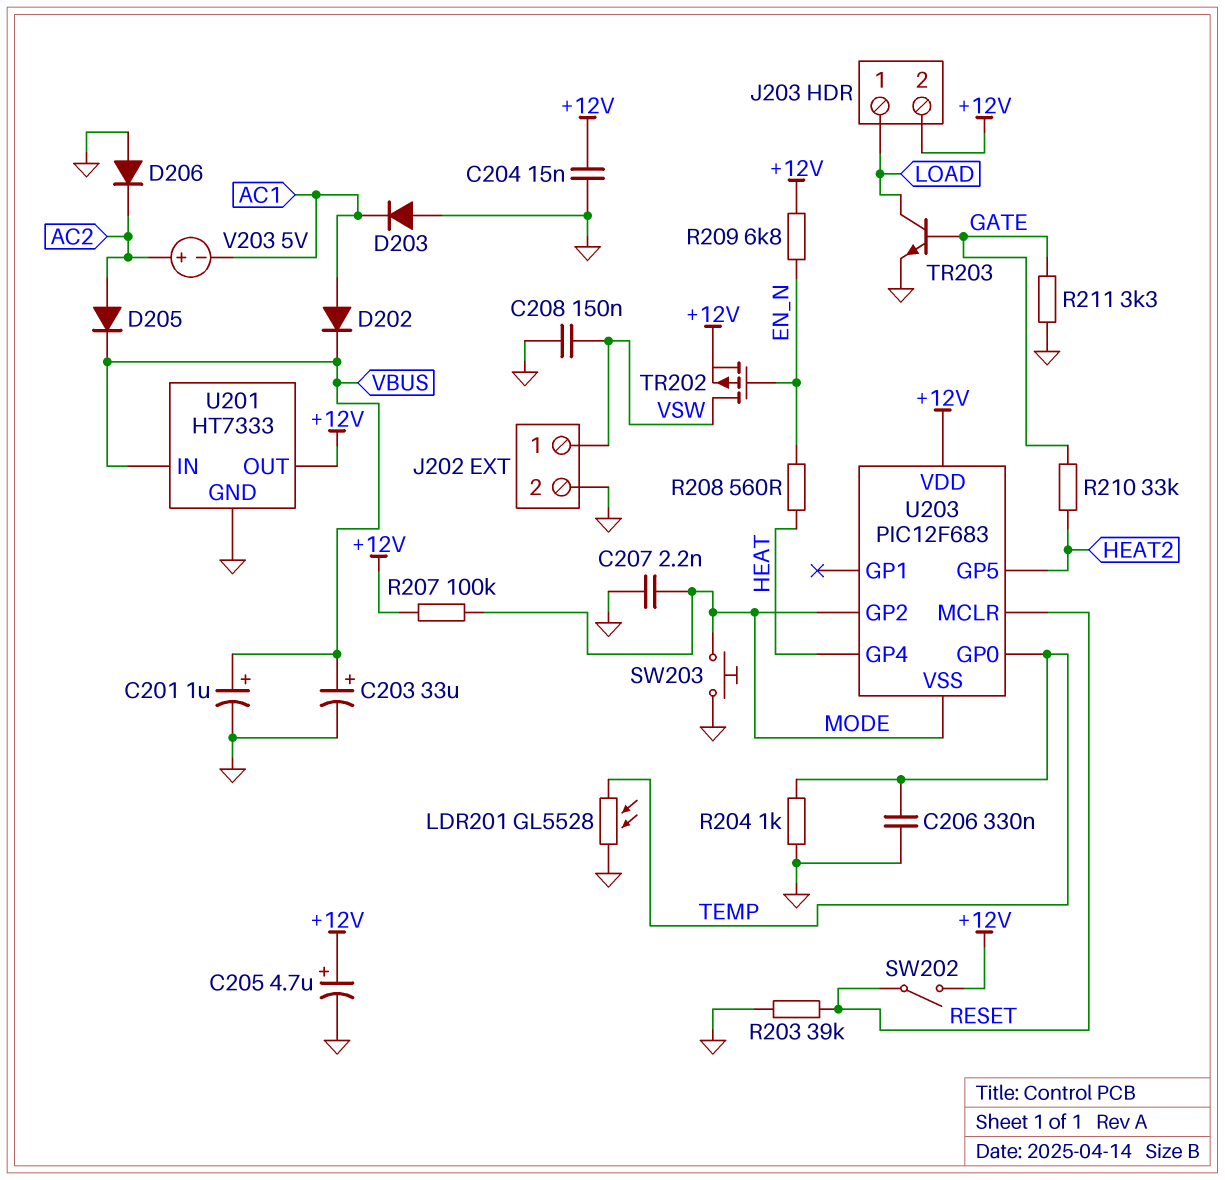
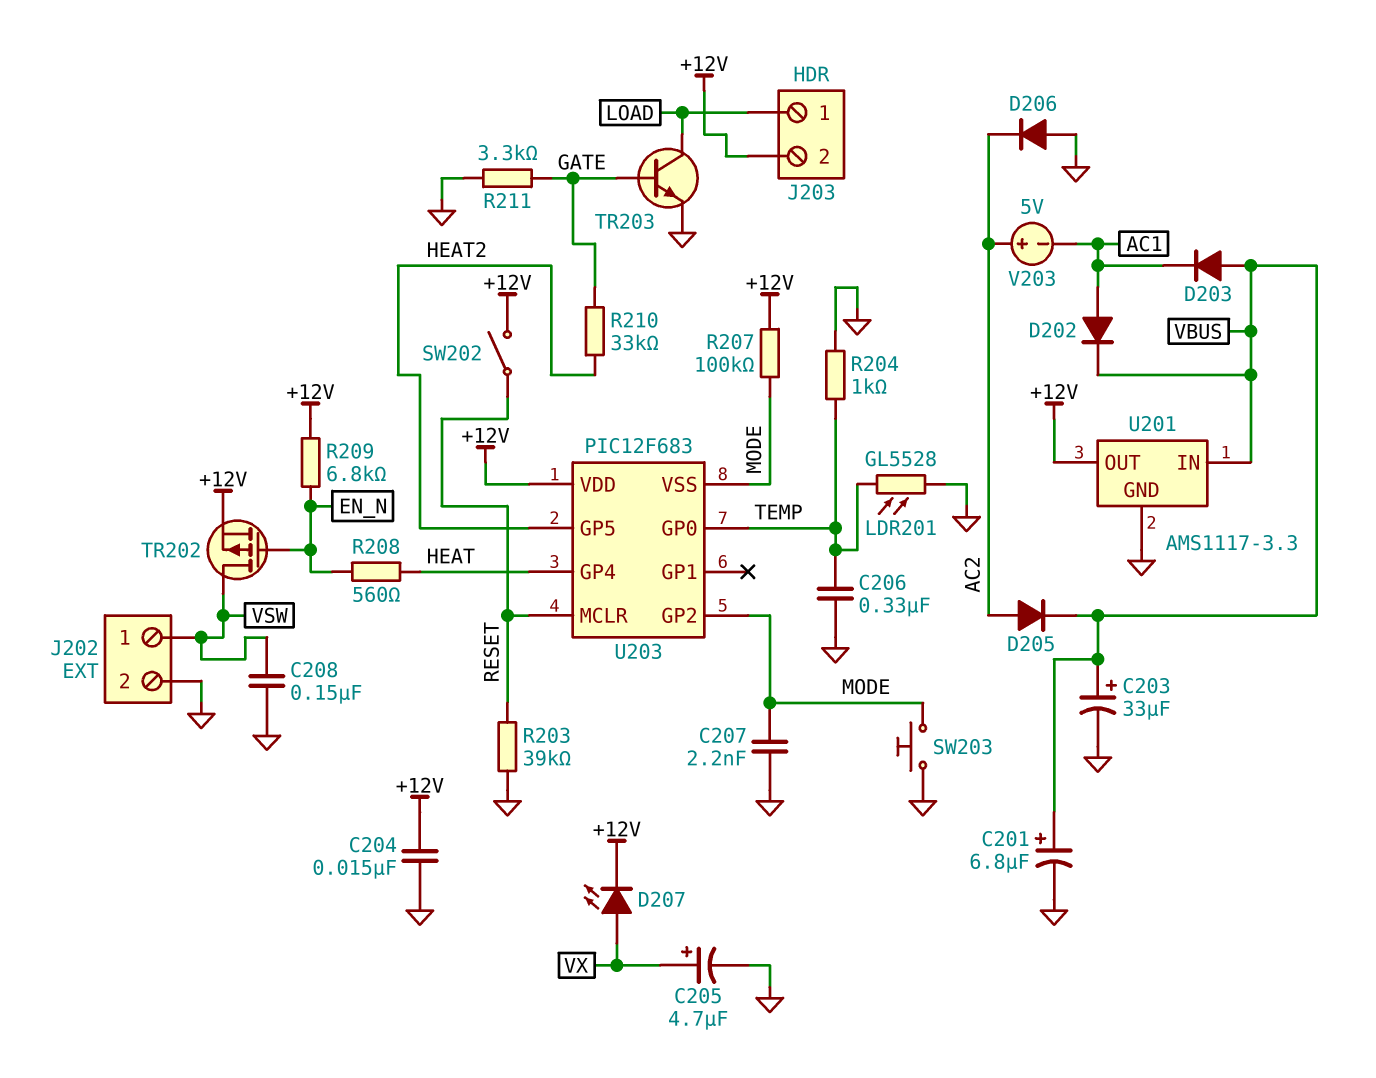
C201: 1uF (plus VBUS, minus GND) -> 6.8uF (plus VBUS, minus GND)
C205: 4.7uF (plus +12V, minus GND) -> 4.7uF (plus VX, minus GND)
D203: diode (A GND, K AC1) -> diode (A VBUS, K AC1)
D207: none -> LED (A VX, K +12V)
U201: HT7333 -> AMS1117-3.3

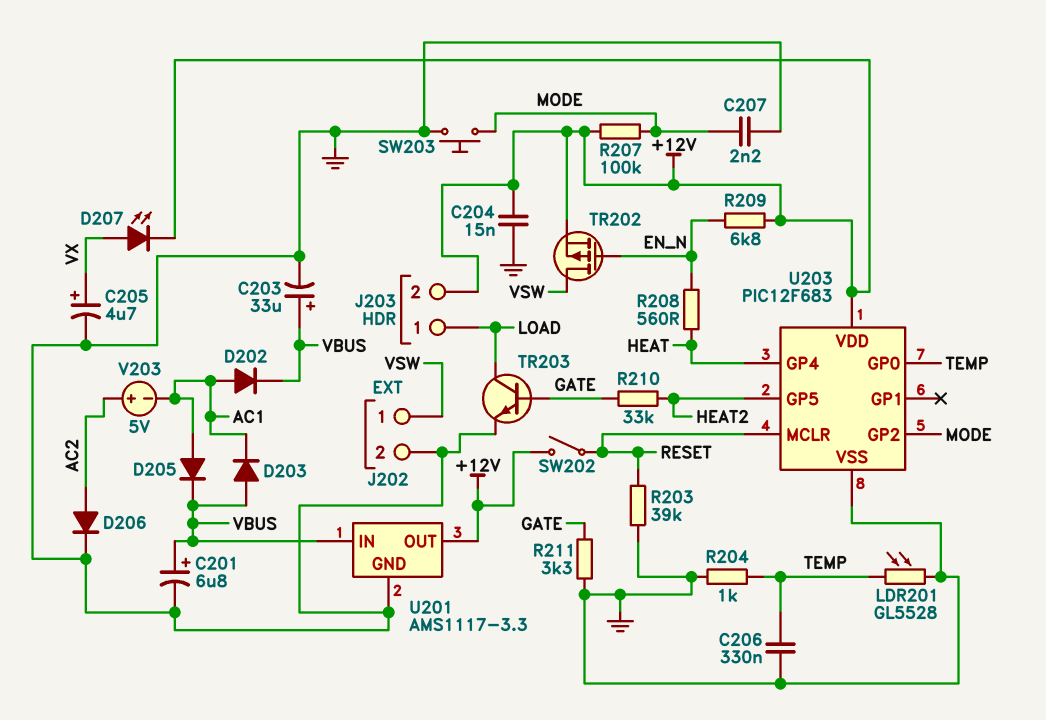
C208: 150nF (GND, VSW) -> none
D205: diode (A AC2, K VBUS) -> diode (A AC1, K VBUS)
D206: diode (A GND, K AC2) -> diode (A AC2, K GND)
U203 pin VSS: MODE -> GND

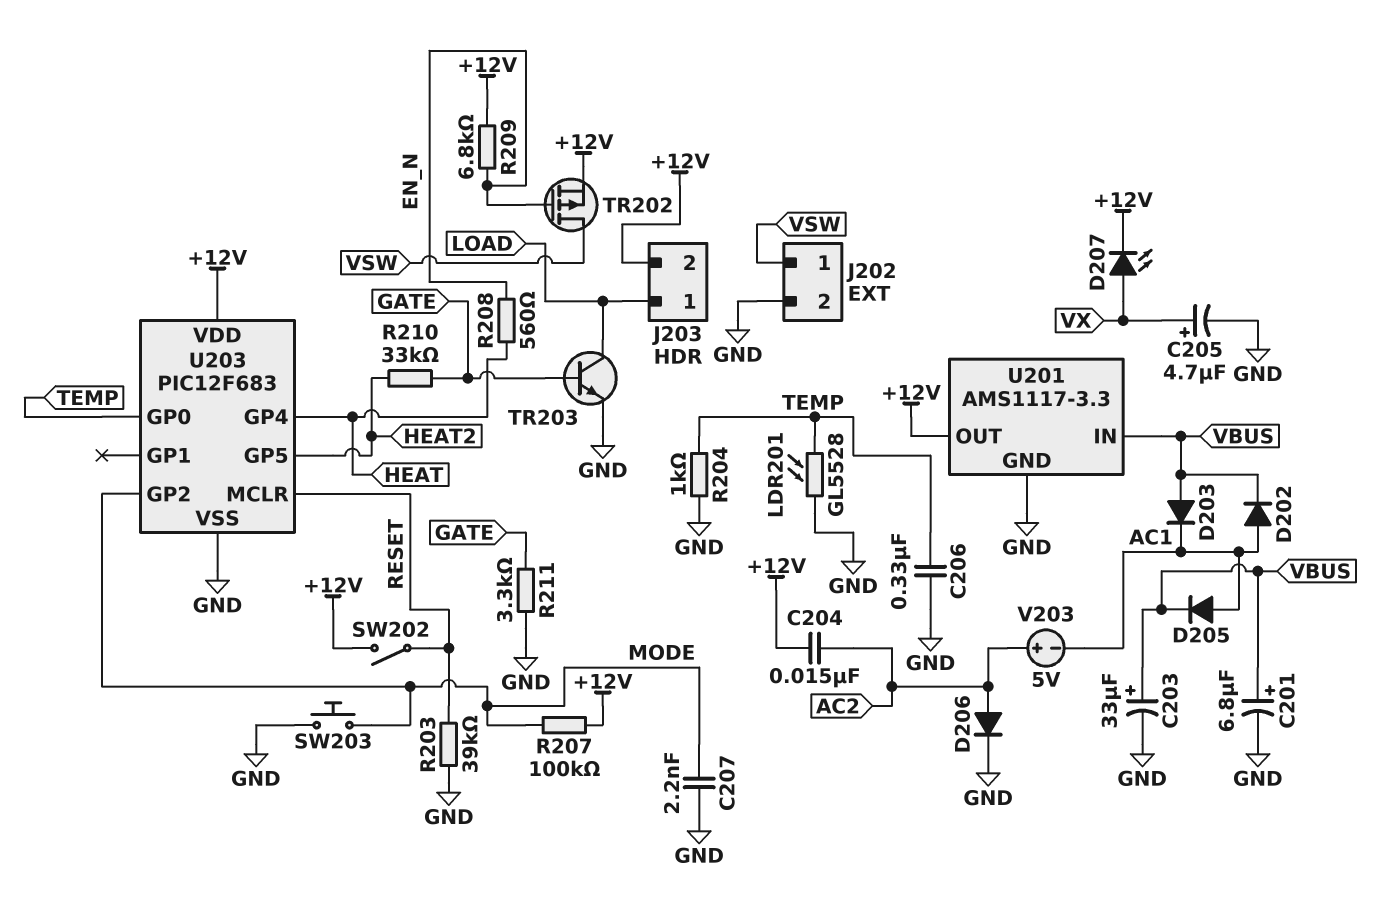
C204: 15nF (+12V, GND) -> 15nF (+12V, AC2)

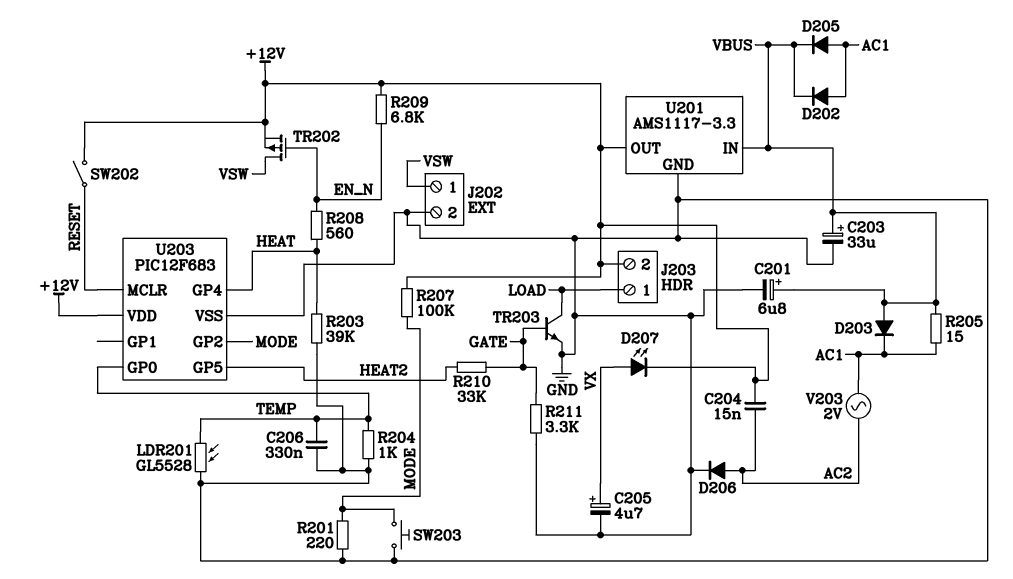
C207: 2.2nF (GND, MODE) -> none
R201: none -> 220 (GND, MODE)
R203: 39k (GND, RESET) -> 39k (GND, HEAT)
R205: none -> 15 (AC1, VBUS)
V203: 5V (plus AC2, minus AC1) -> AC 2V (AC1, AC2)

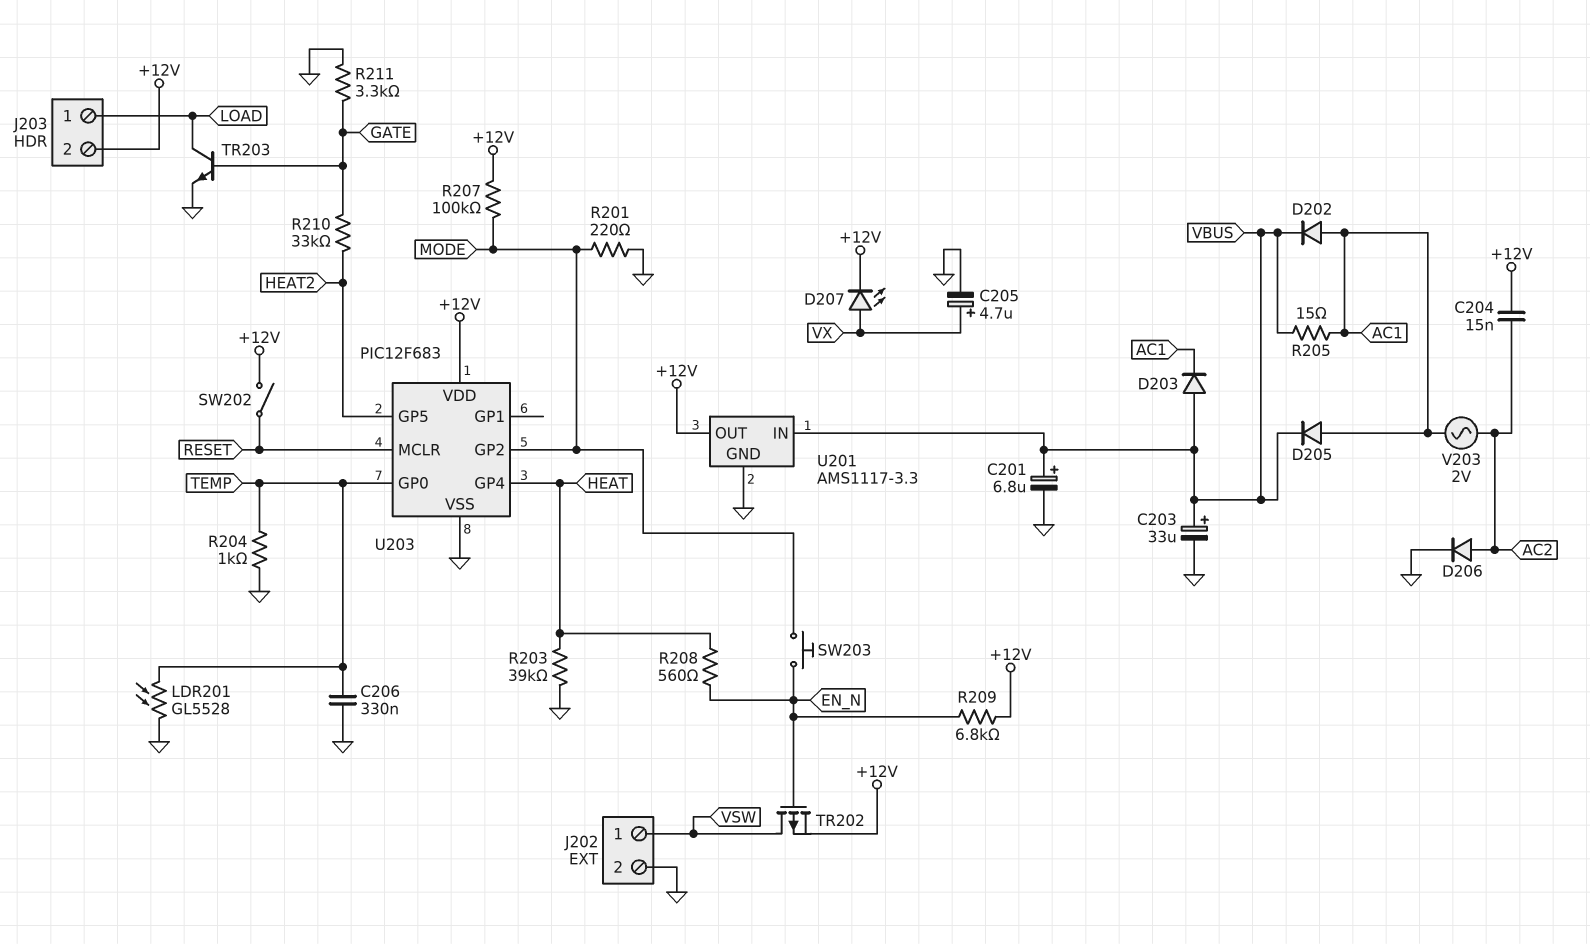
SW203: button (GND, MODE) -> button (EN_N, MODE)

